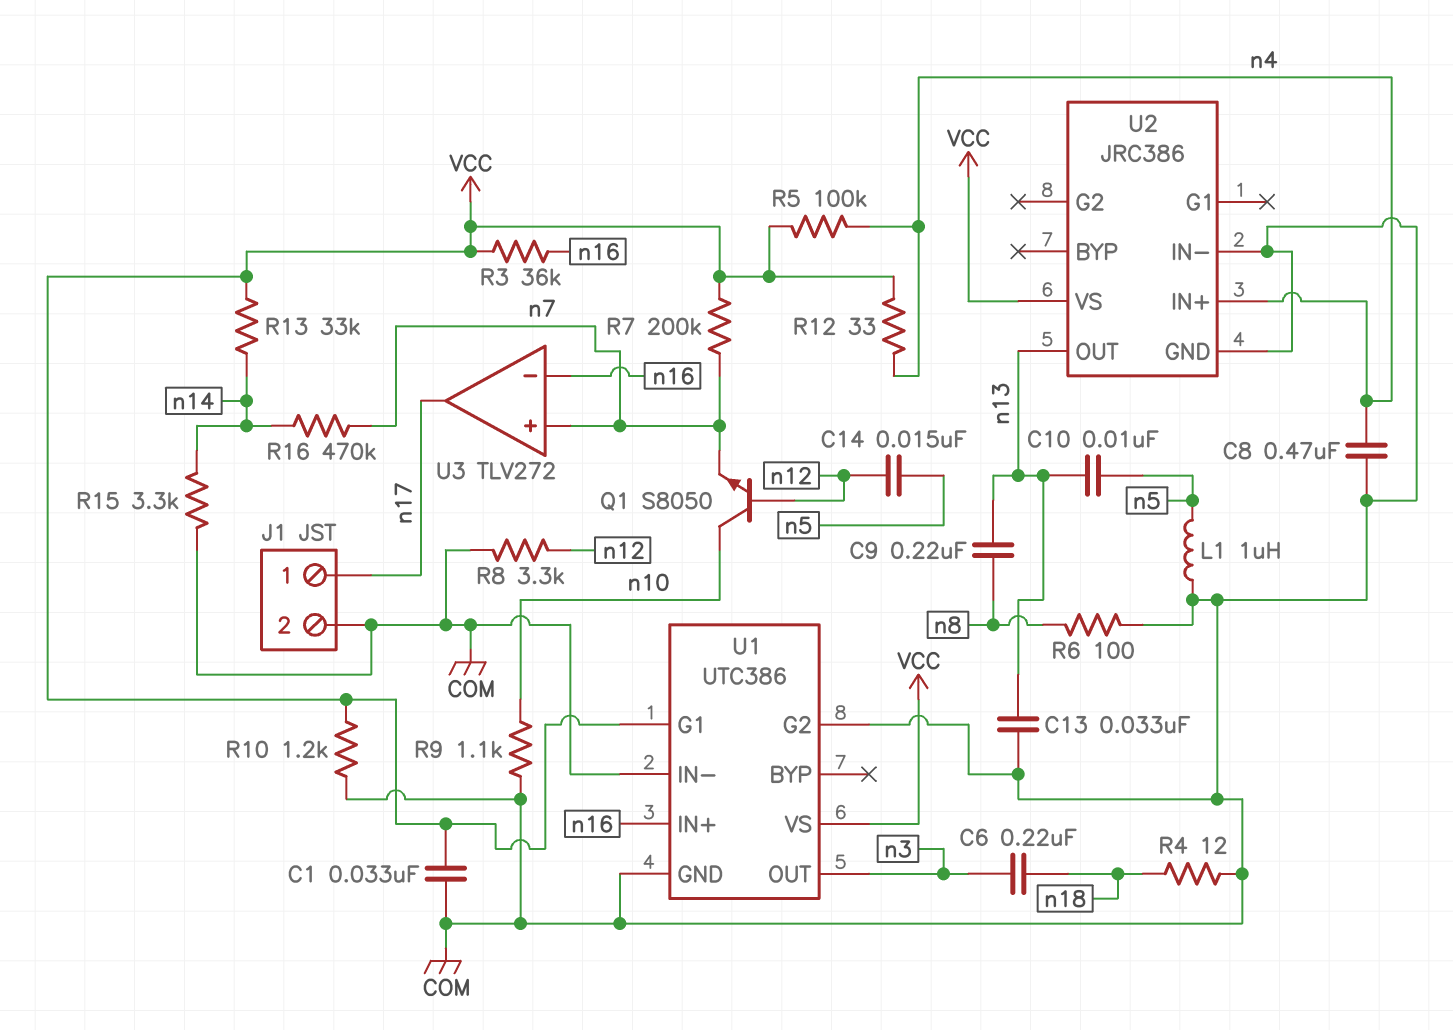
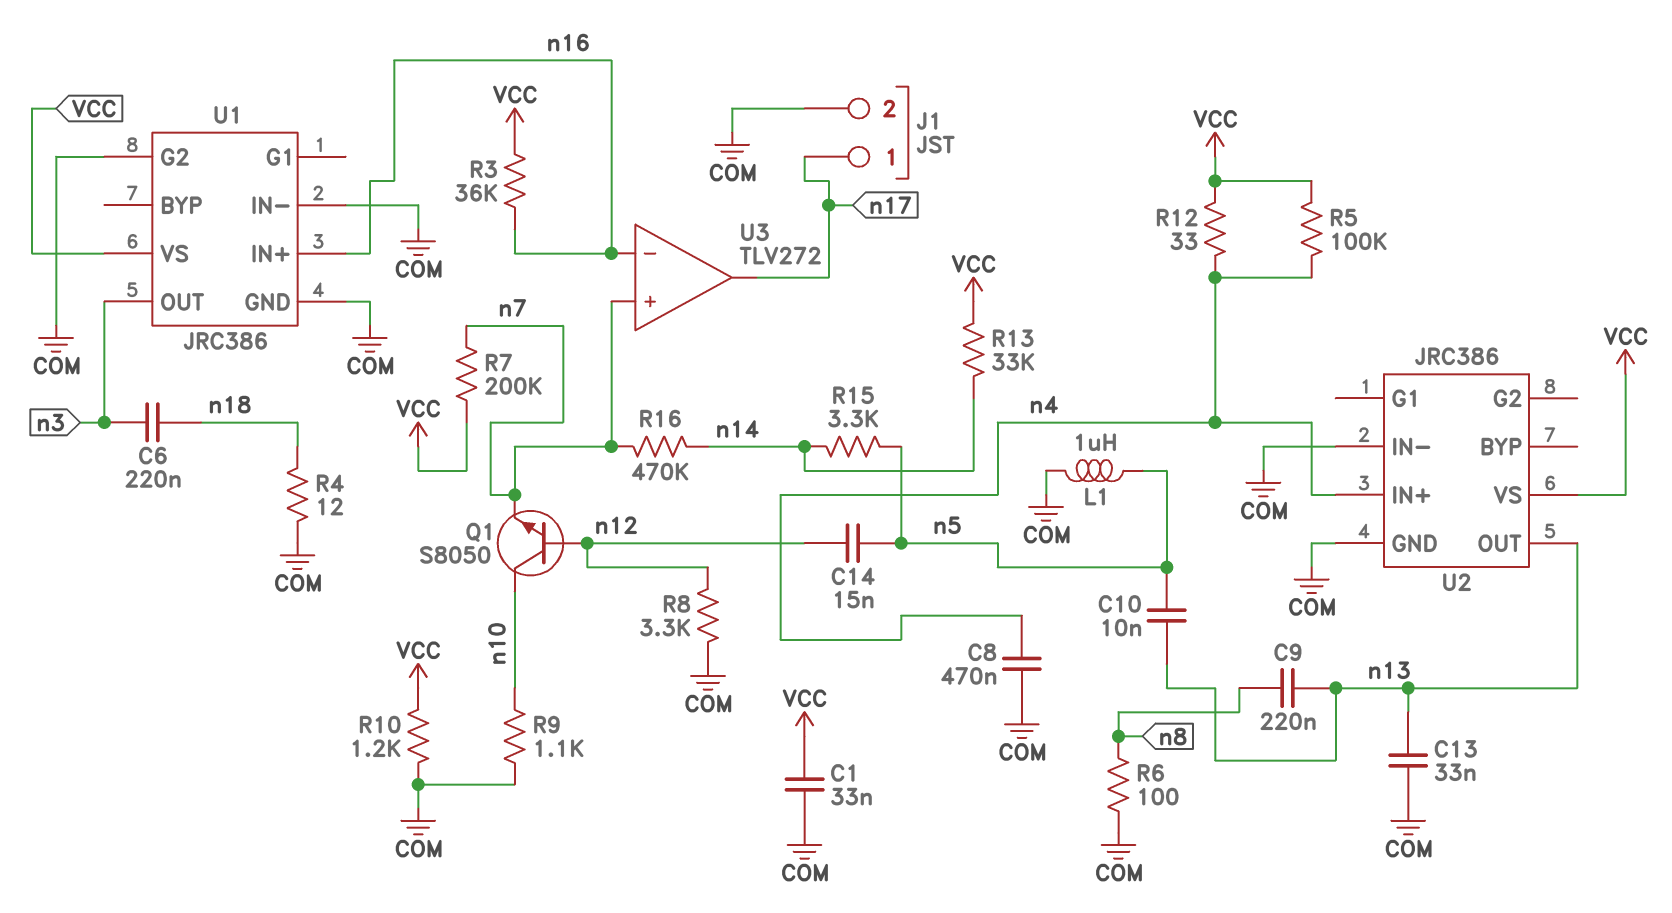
R15: 3.3k (COM, n14) -> 3.3k (n5, n14)
U1: UTC386 -> JRC386
U1 pin G1: VCC -> none

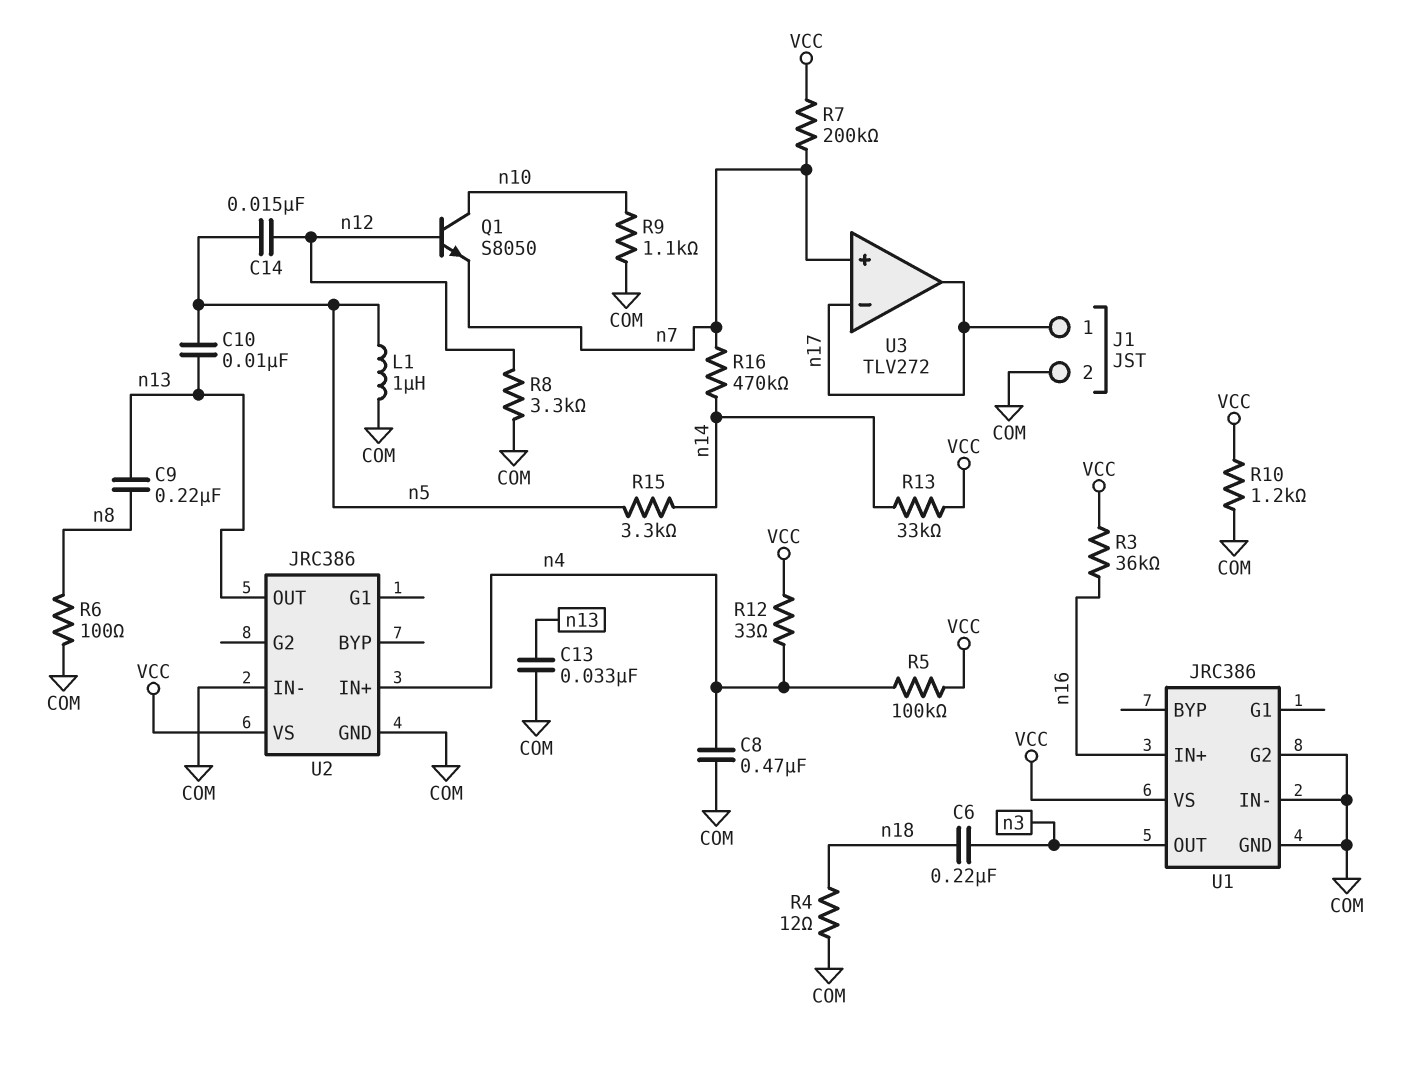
C1: 33nF (COM, VCC) -> none
U3 pin in-: n16 -> n17

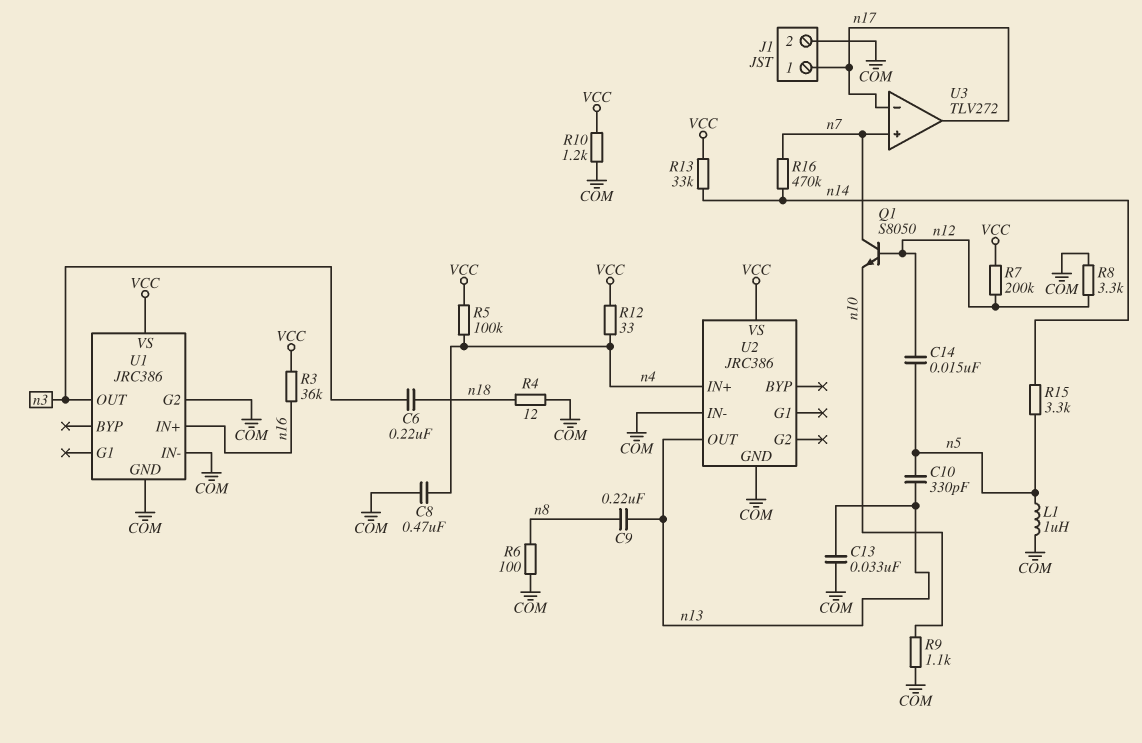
C10: 10nF (n5, n13) -> 330pF (n5, n13)
Q1: NPN S8050 (B n12, C n10, E n7) -> NPN S8050 (B n12, C n7, E n10)
R7: 200k (VCC, n7) -> 200k (VCC, n12)

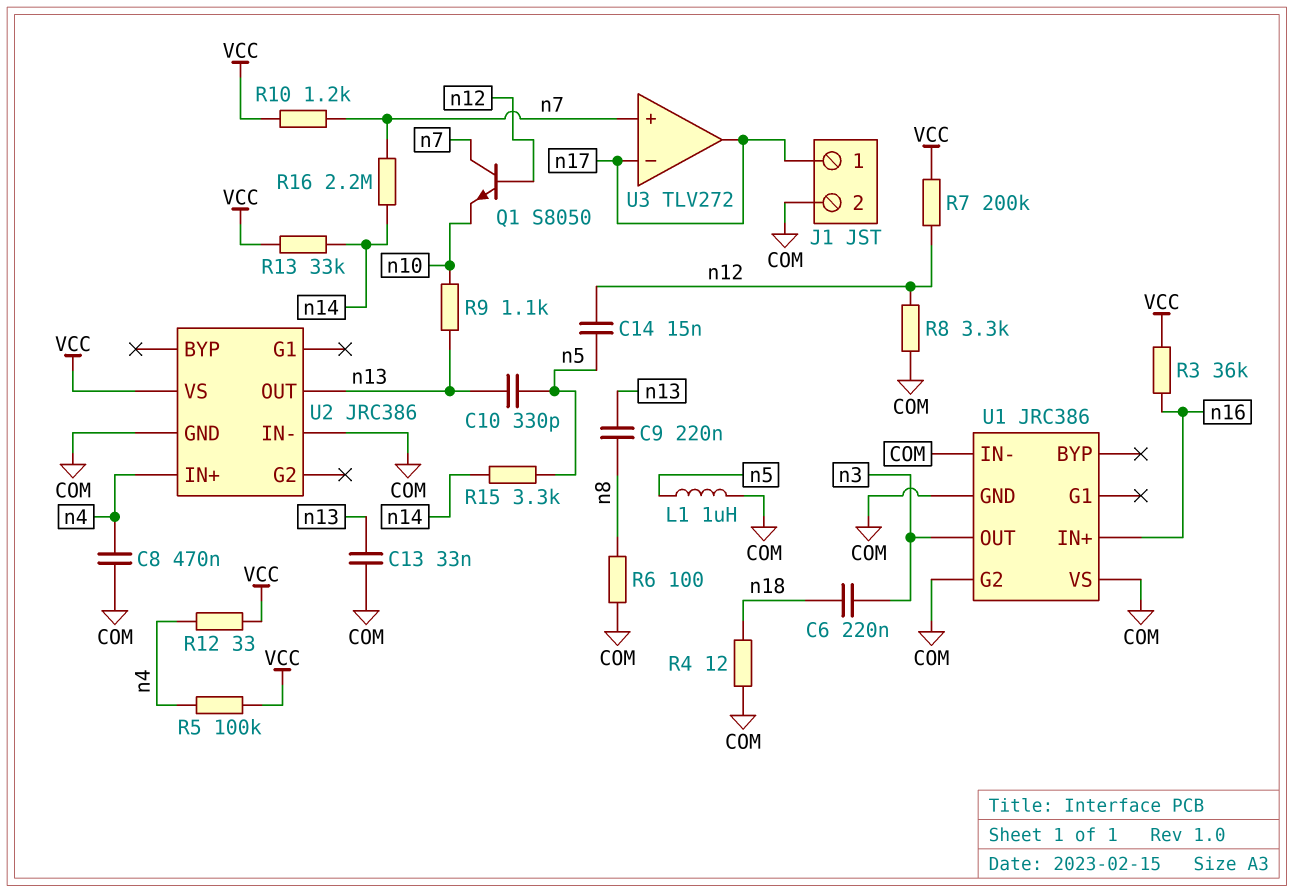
R9: 1.1k (COM, n10) -> 1.1k (n10, n13)
R10: 1.2k (COM, VCC) -> 1.2k (VCC, n7)
R16: 470k (n7, n14) -> 2.2M (n7, n14)
U1 pin VS: VCC -> COM

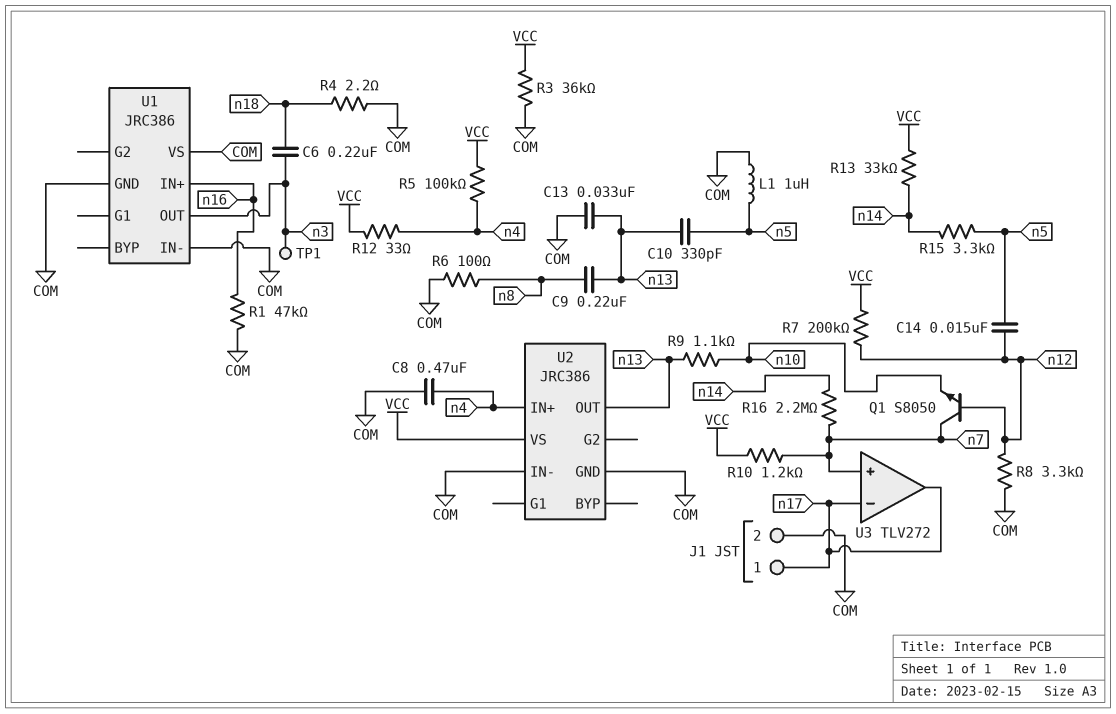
R1: none -> 47k (COM, n16)
R3: 36k (VCC, n16) -> 36k (COM, VCC)
R4: 12 (COM, n18) -> 2.2 (COM, n18)
TP1: none -> test point (n3)
U1 pin G2: COM -> none

